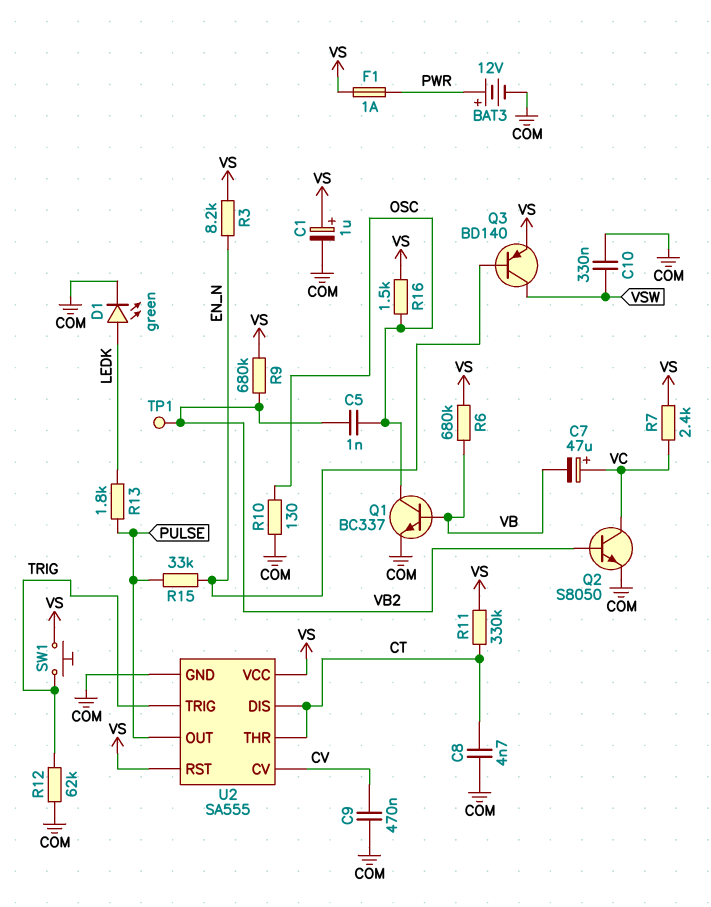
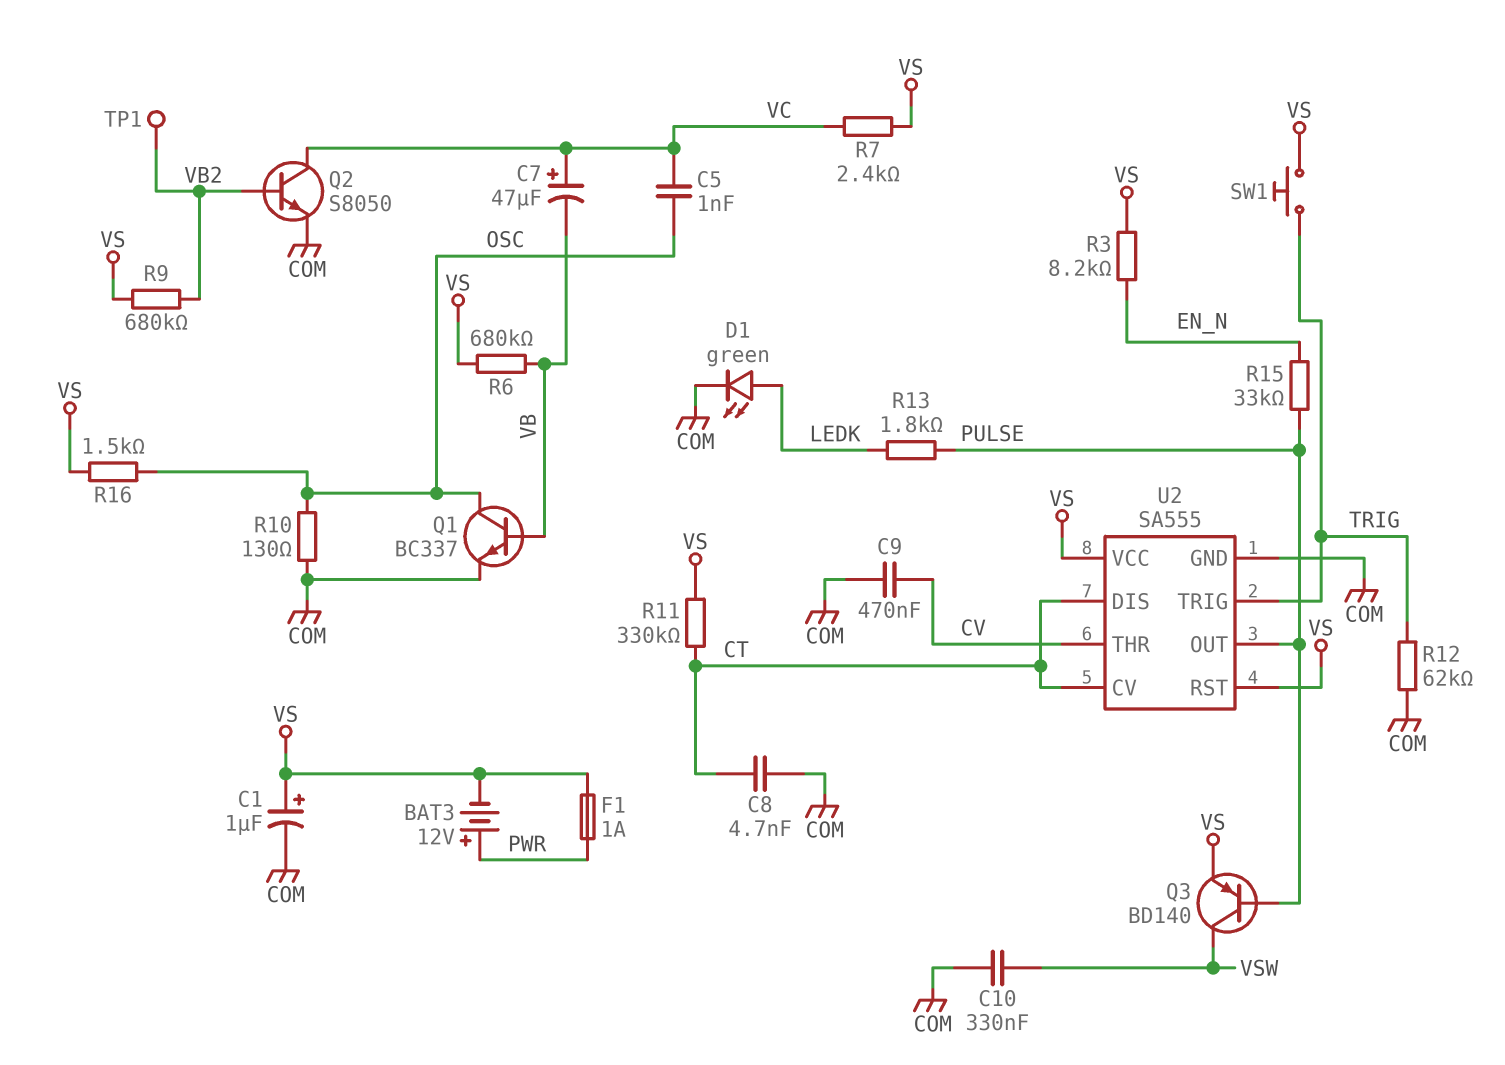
BAT3: 12V (plus PWR, minus COM) -> 12V (plus PWR, minus VS)
C5: 1nF (OSC, VB2) -> 1nF (OSC, VC)
Q3: PNP BD140 (B EN_N, C VSW, E VS) -> PNP BD140 (B PULSE, C VSW, E VS)
U2 pin CV: CV -> CT
U2 pin THR: CT -> CV

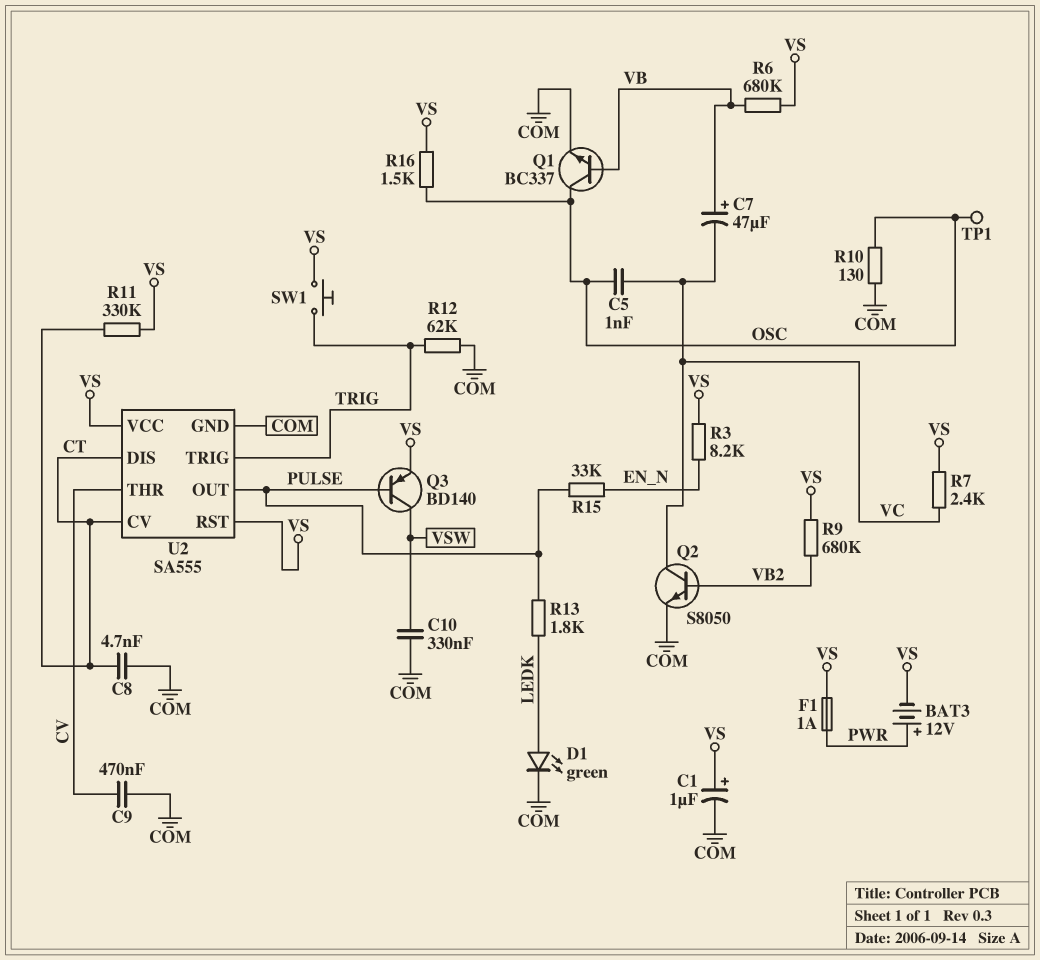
C7: 47uF (plus VC, minus VB) -> 47uF (plus VB, minus VC)
TP1: test point (VB2) -> test point (OSC)

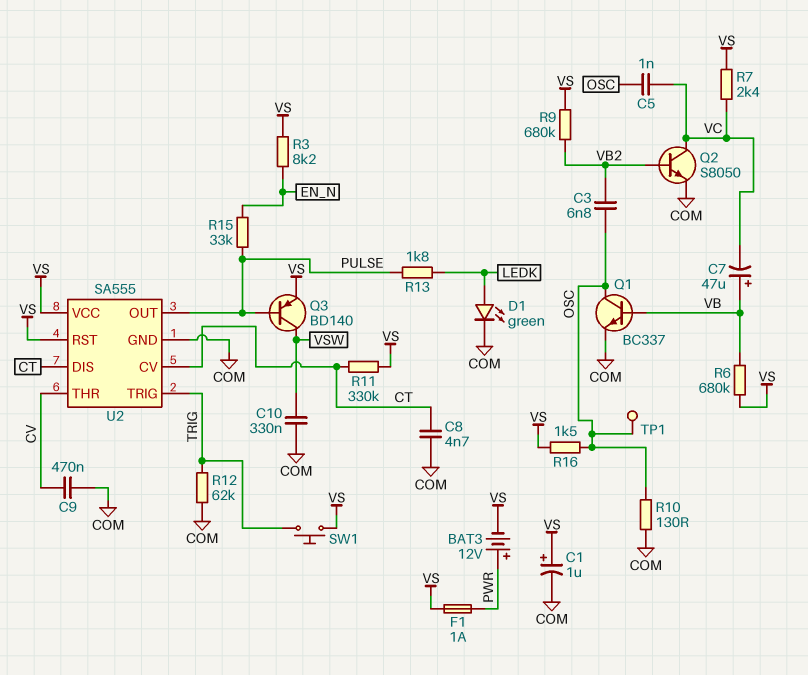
C3: none -> 6.8nF (OSC, VB2)

